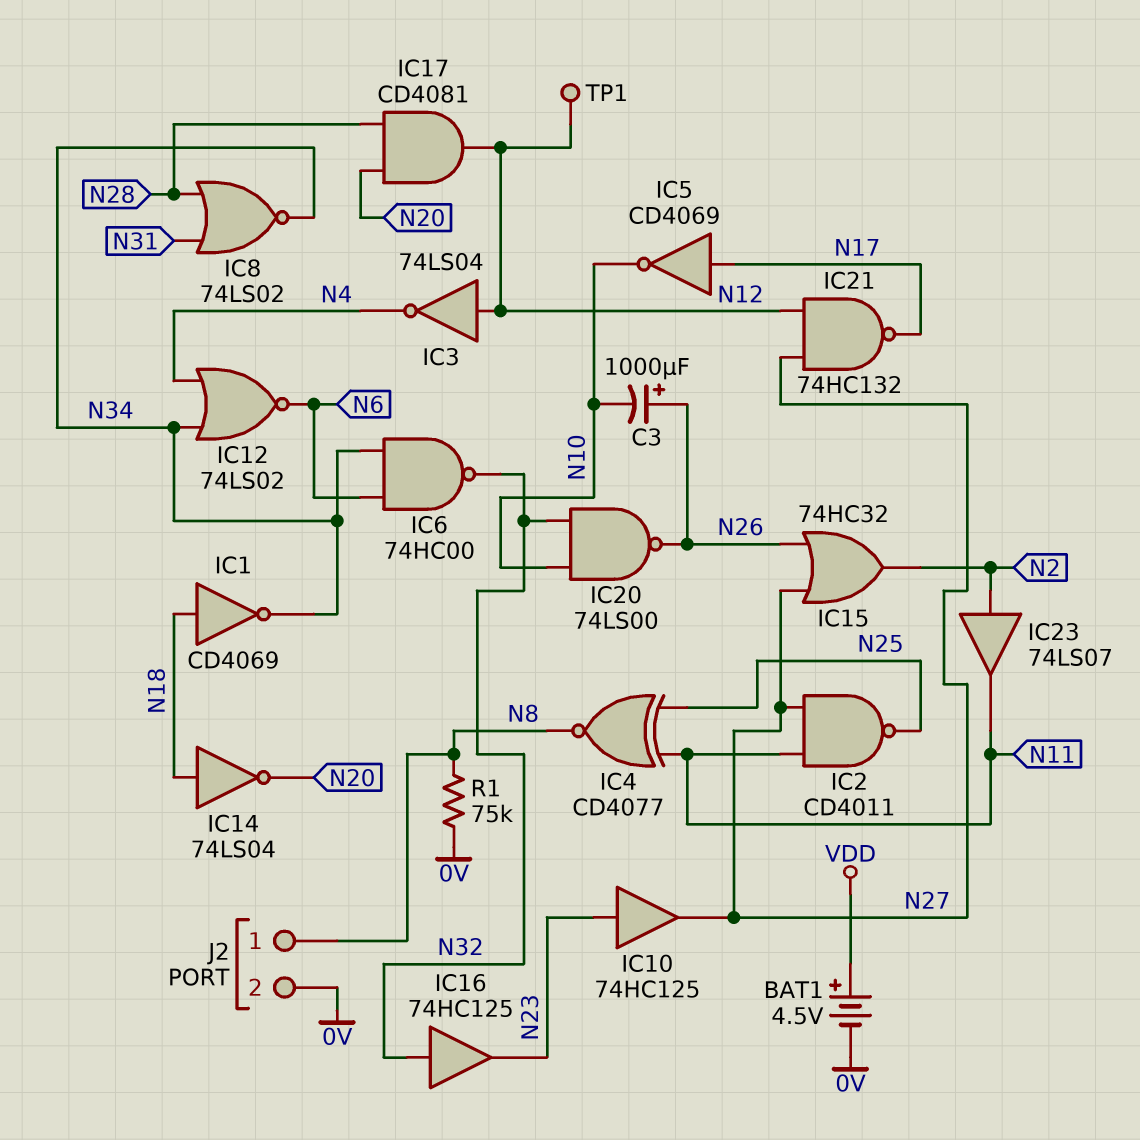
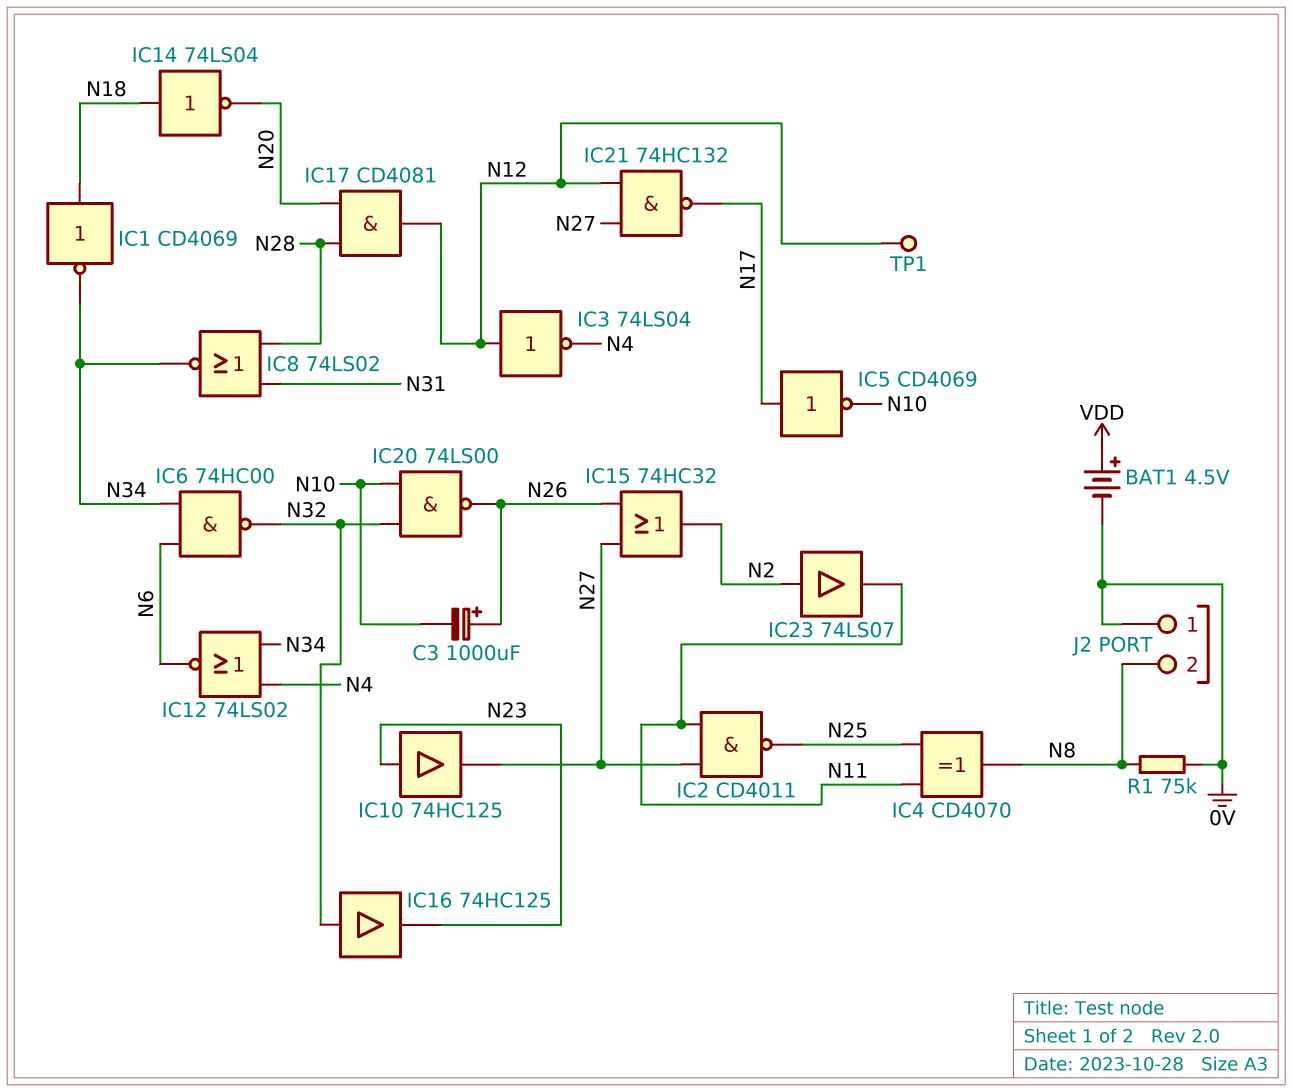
IC4: XNOR CD4077 (in N11, in N25, out N8) -> XOR CD4070 (in N11, in N25, out N8)
J2 pin 1: N8 -> 0V
J2 pin 2: 0V -> N8

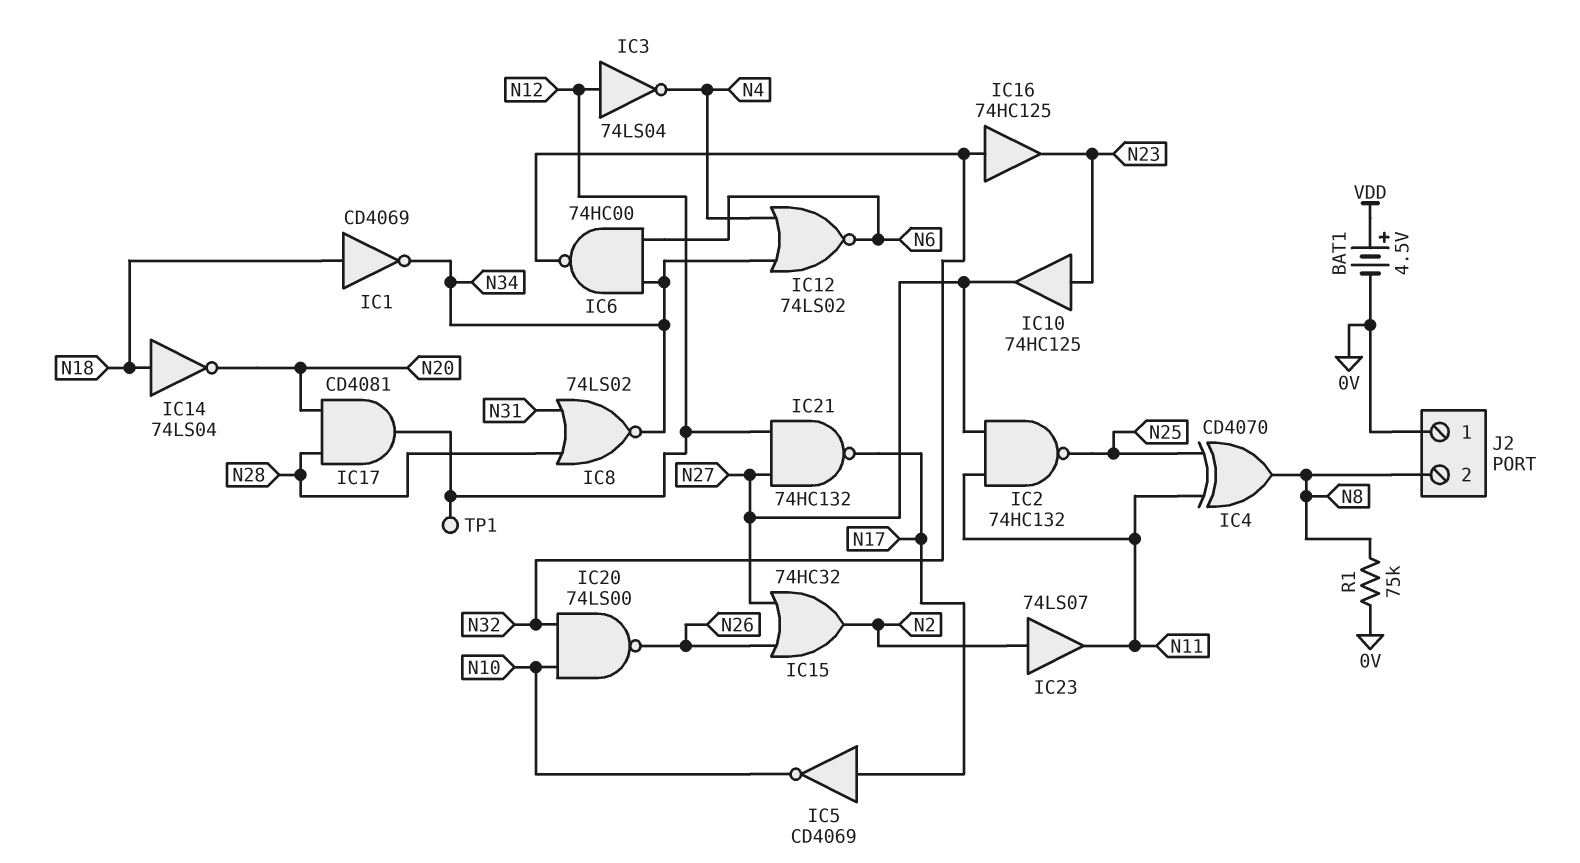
C3: 1000uF (plus N26, minus N10) -> none
IC2: NAND CD4011 (in N11, in N27, out N25) -> NAND 74HC132 (in N11, in N27, out N25)

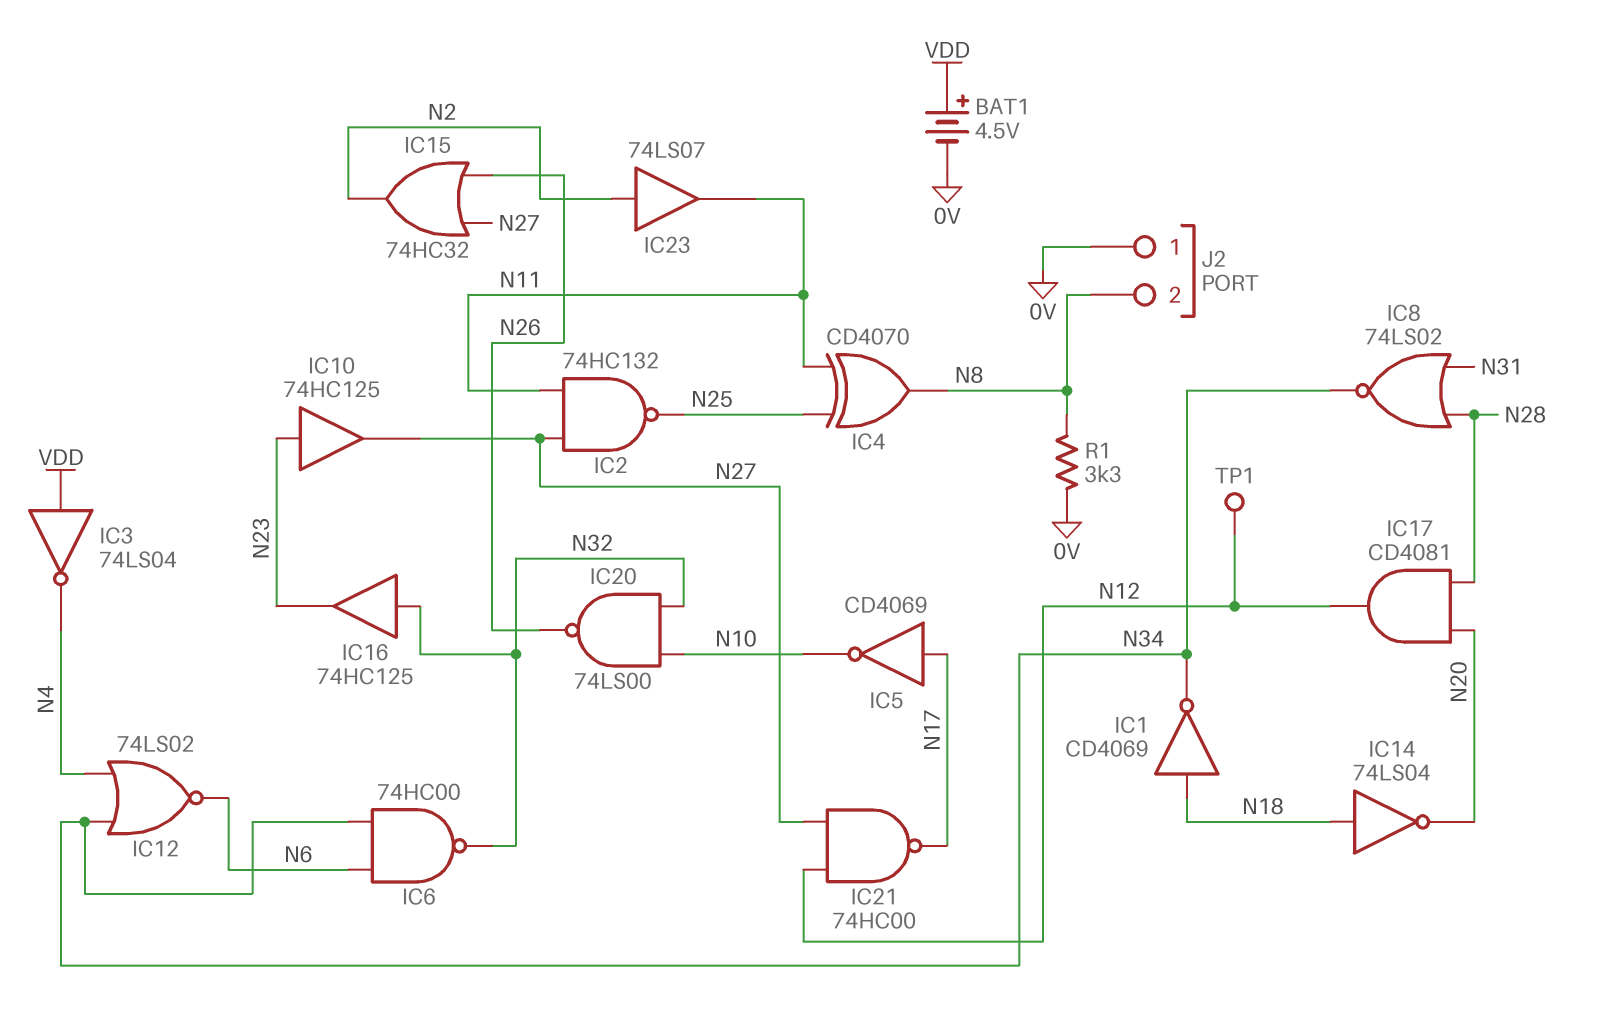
IC3: NOT 74LS04 (in N12, out N4) -> NOT 74LS04 (in VDD, out N4)
IC21: NAND 74HC132 (in N12, in N27, out N17) -> NAND 74HC00 (in N12, in N27, out N17)
R1: 75k (0V, N8) -> 3.3k (0V, N8)

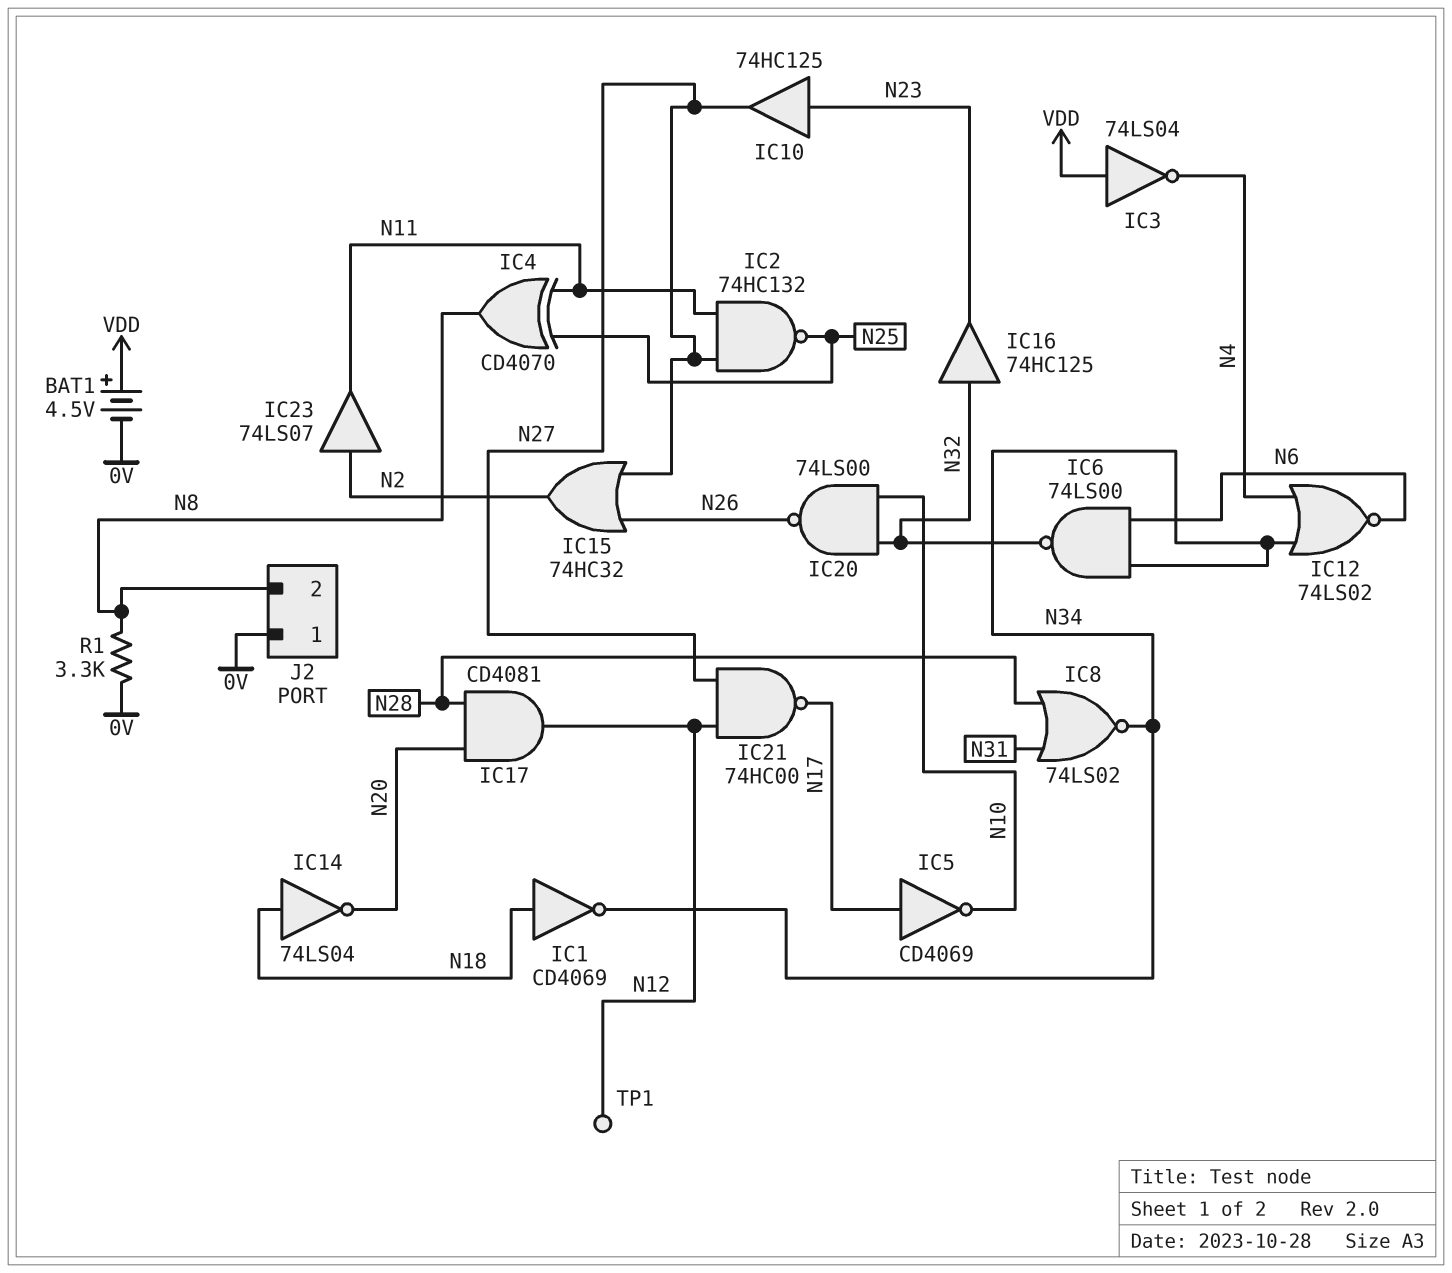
IC6: NAND 74HC00 (in N6, in N34, out N32) -> NAND 74LS00 (in N6, in N34, out N32)

